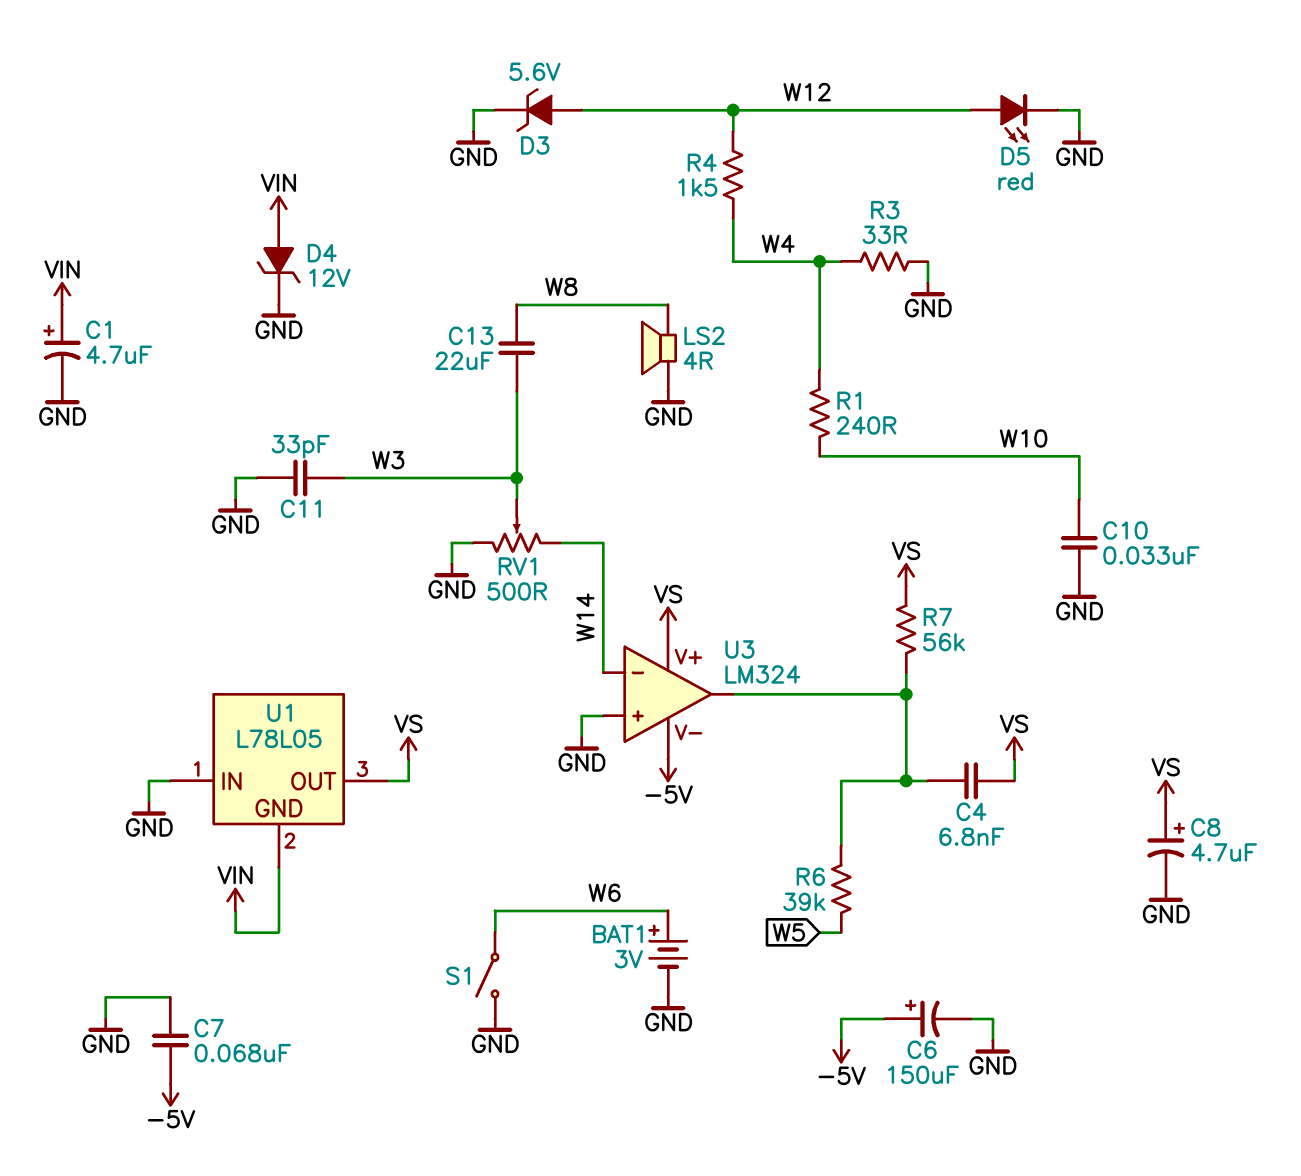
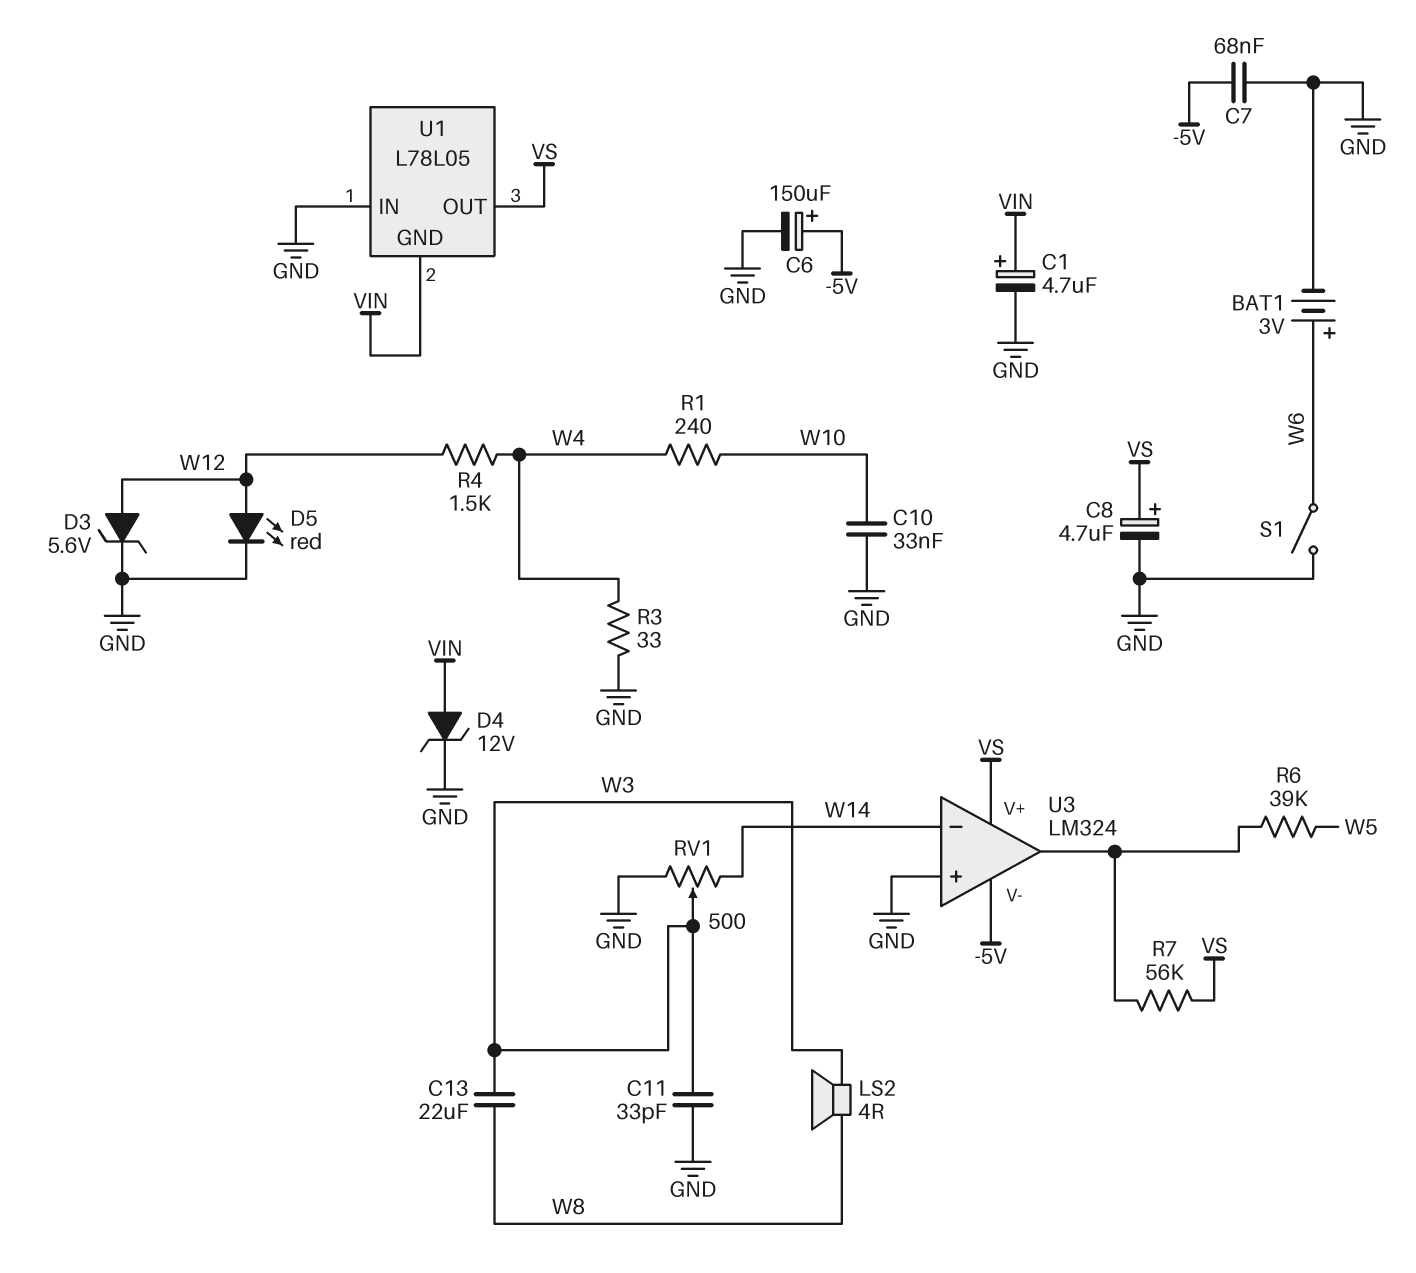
C4: 6.8nF (U3/out, VS) -> none
LS2: speaker 4R (GND, W8) -> speaker 4R (W3, W8)

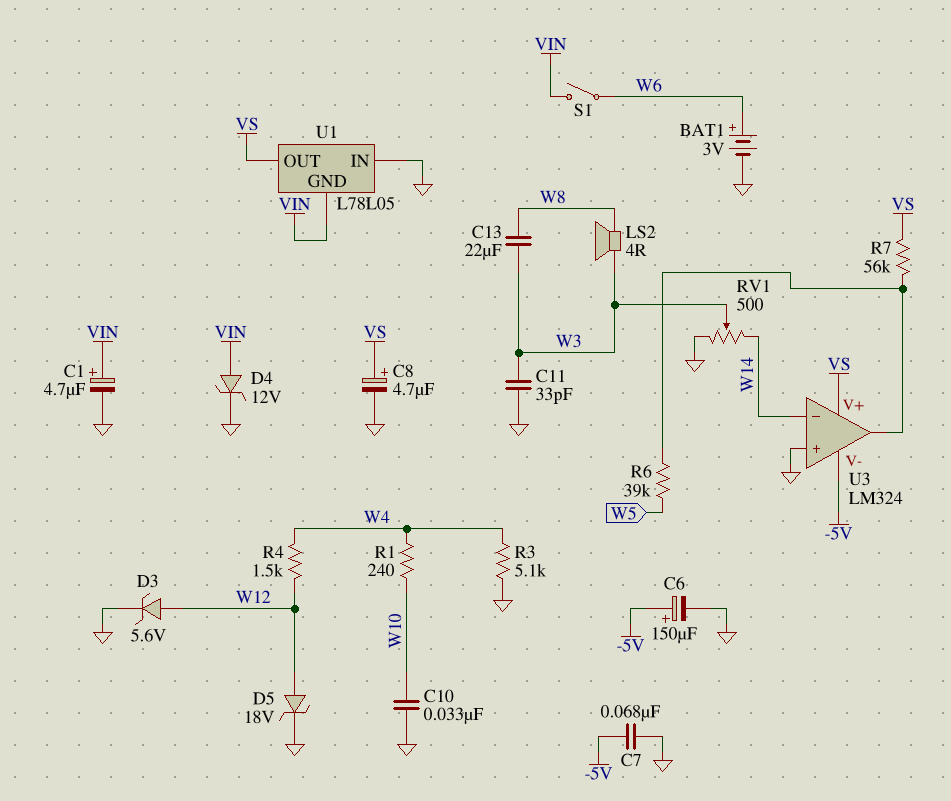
D5: LED red (A W12, K GND) -> zener 18V (A W12, K GND)
R3: 33 (GND, W4) -> 5.1k (GND, W4)
S1: switch (GND, W6) -> switch (VIN, W6)

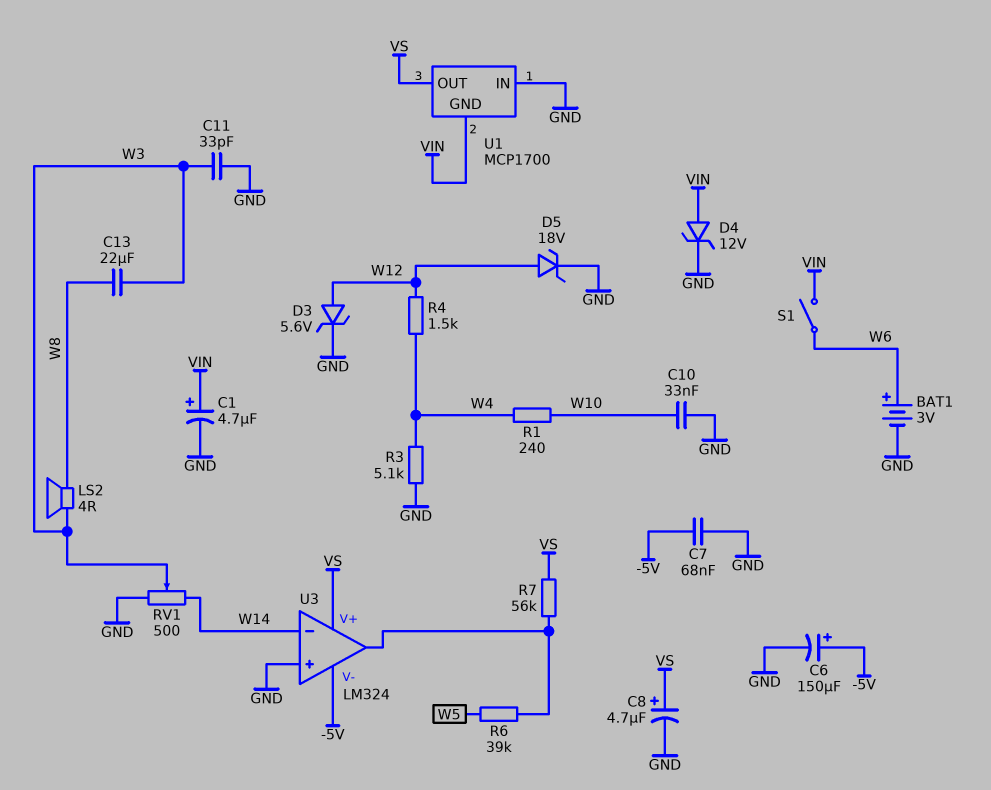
U1: L78L05 -> MCP1700

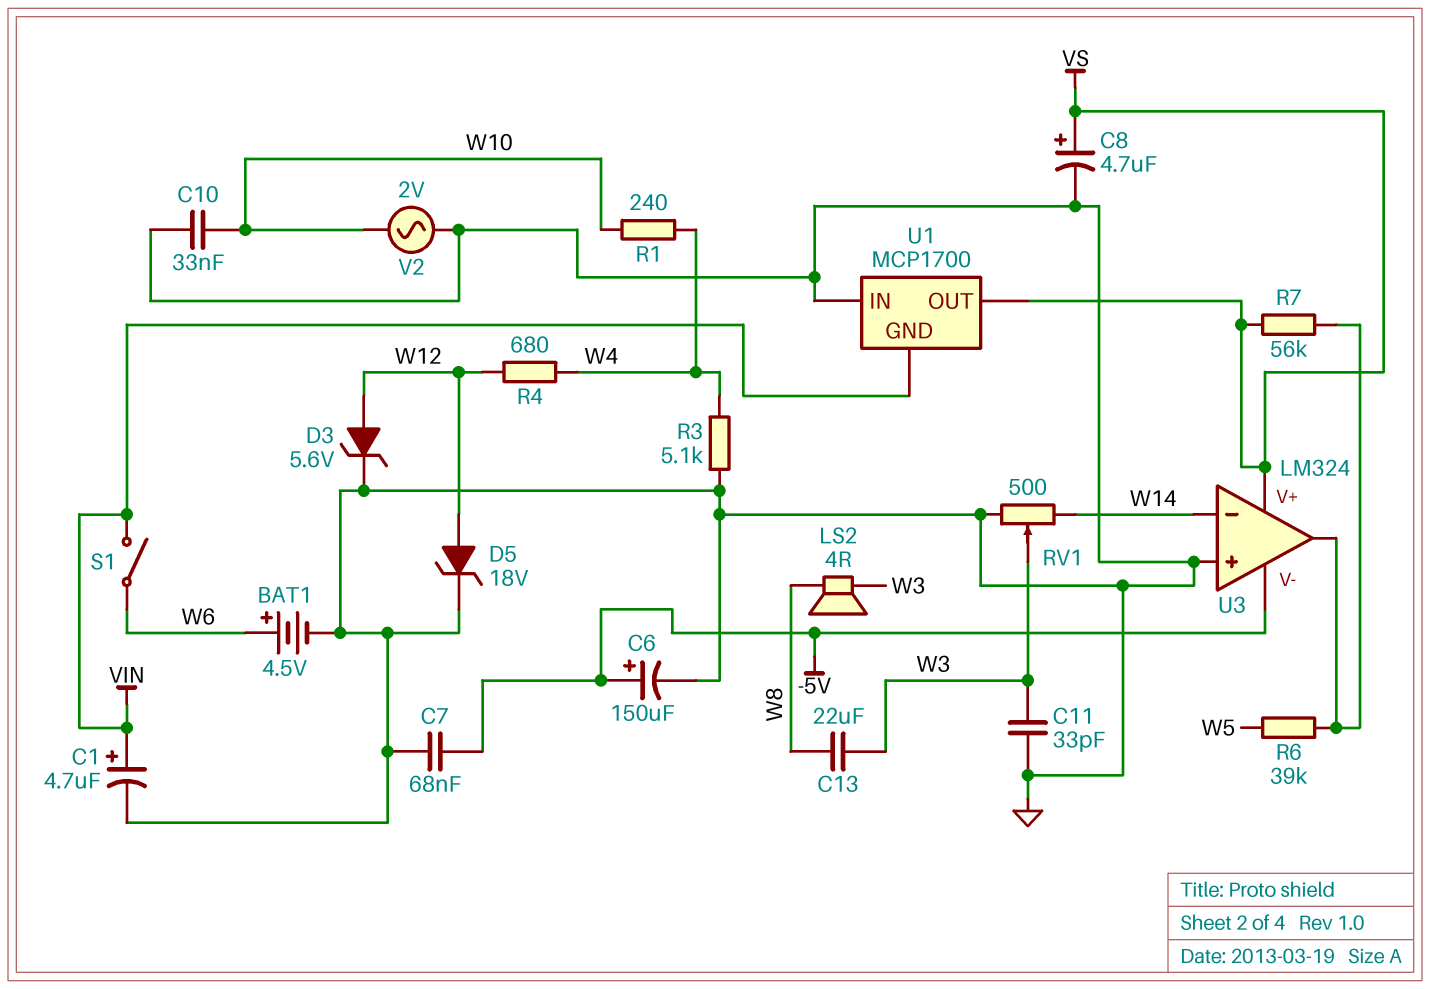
BAT1: 3V (plus W6, minus GND) -> 4.5V (plus W6, minus GND)
D4: zener 12V (A VIN, K GND) -> none
R4: 1.5k (W4, W12) -> 680 (W4, W12)
V2: none -> AC 2V (GND, W10)

